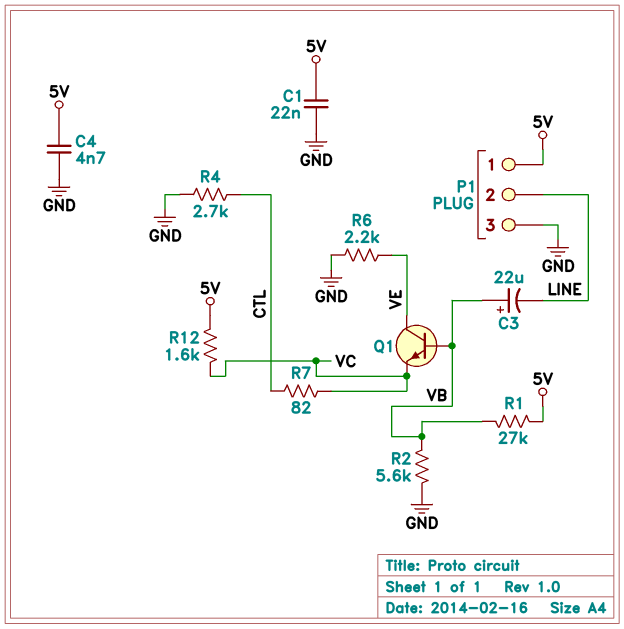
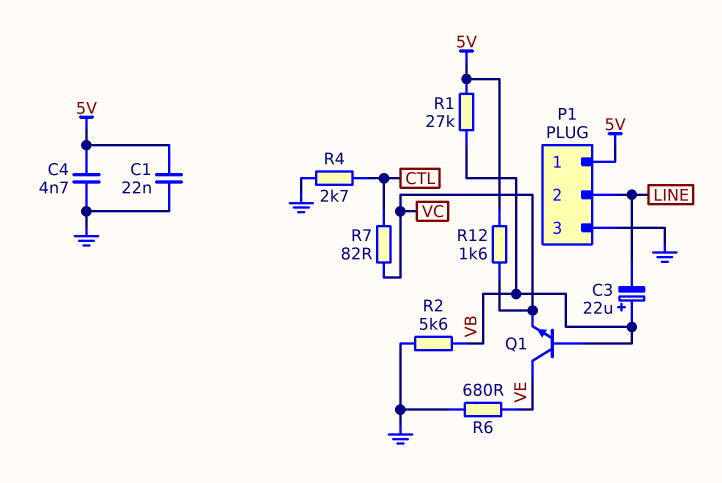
R6: 2.2k (GND, VE) -> 680 (GND, VE)

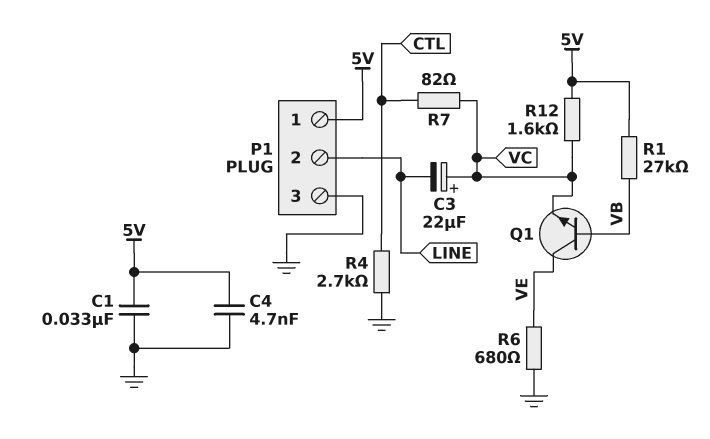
C1: 22nF (5V, GND) -> 33nF (5V, GND)
C3: 22uF (plus VB, minus LINE) -> 22uF (plus VC, minus LINE)
R2: 5.6k (GND, VB) -> none

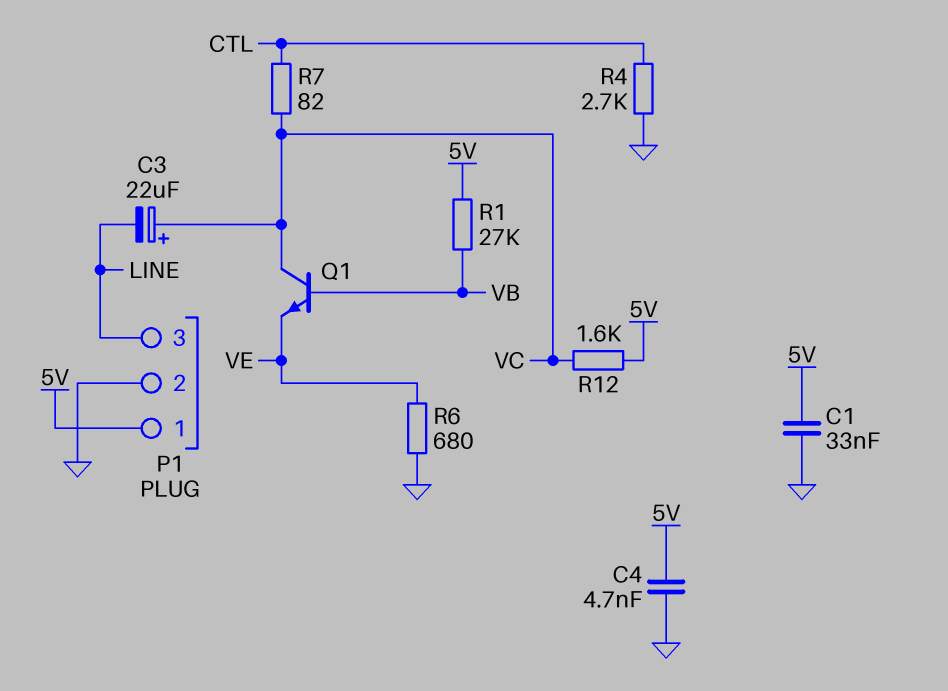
P1 pin 2: LINE -> GND
P1 pin 3: GND -> LINE
Q1: NPN (B VB, C VE, E VC) -> NPN (B VB, C VC, E VE)

